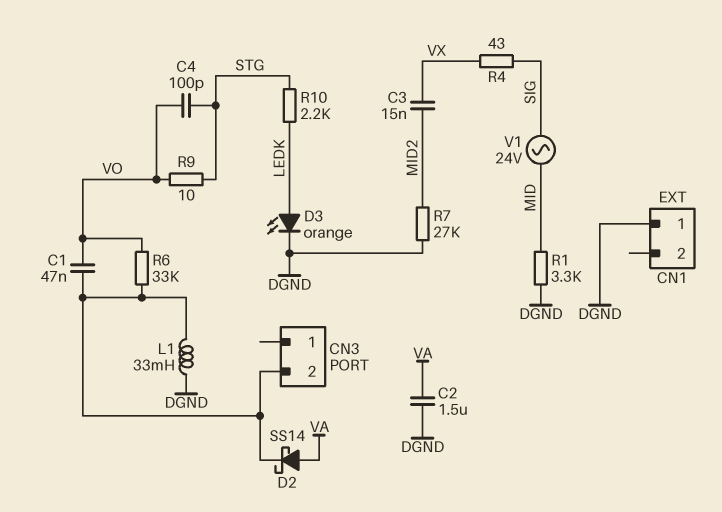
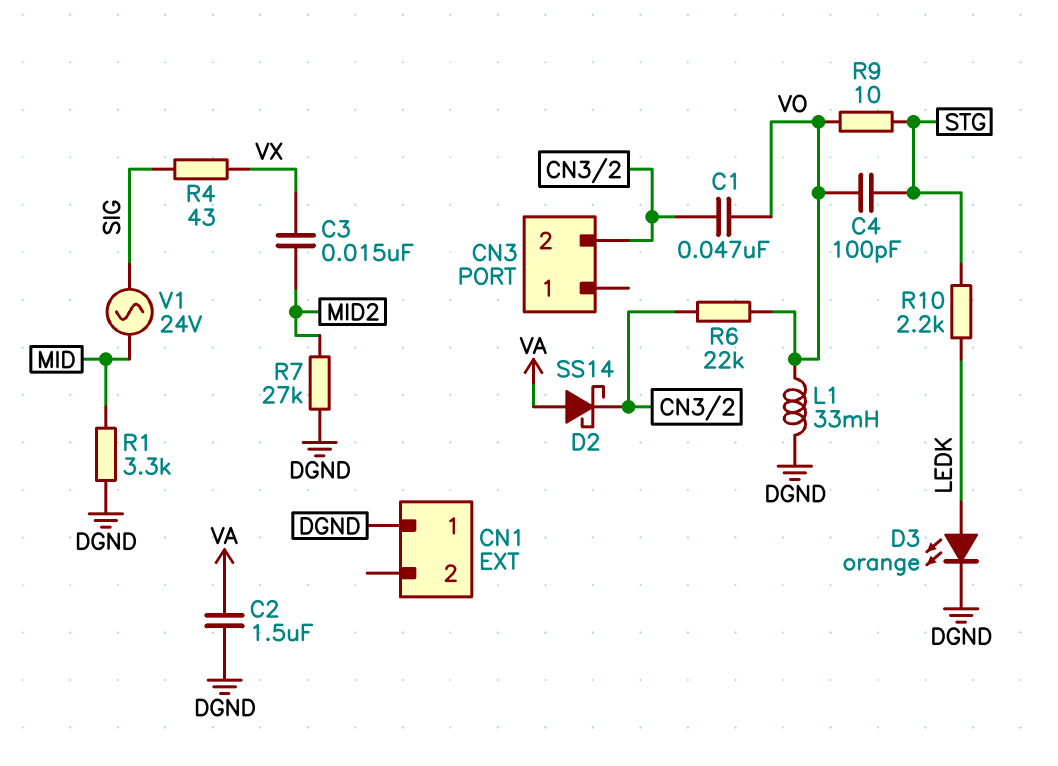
L1: 33mH (CN3/2, DGND) -> 33mH (DGND, VO)
R6: 33k (CN3/2, VO) -> 22k (CN3/2, VO)

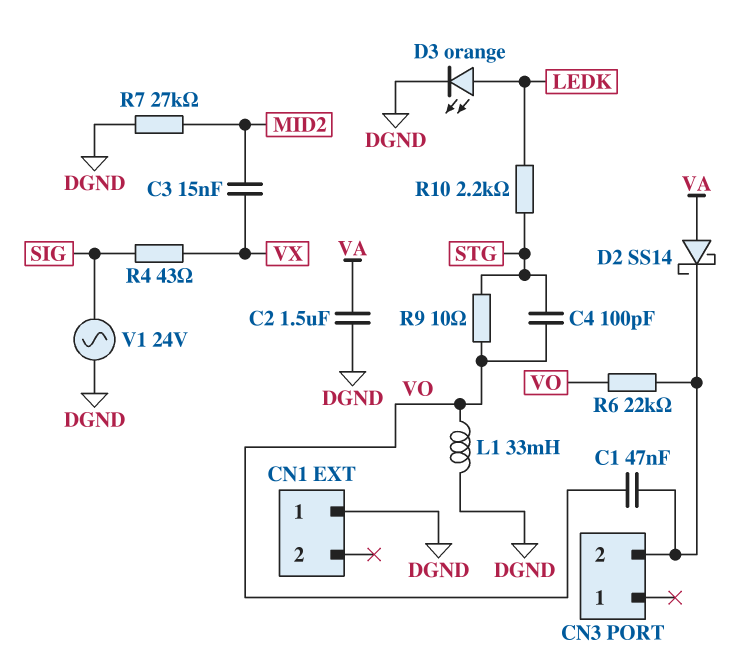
R1: 3.3k (DGND, MID) -> none
V1: AC 24V (MID, SIG) -> AC 24V (DGND, SIG)

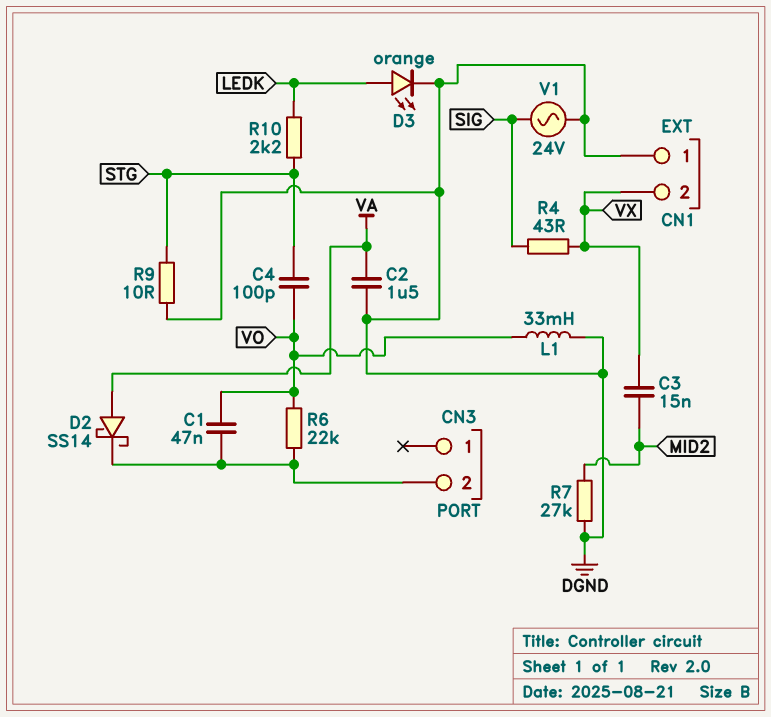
CN1 pin 2: none -> VX
R9: 10 (STG, VO) -> 10 (DGND, STG)

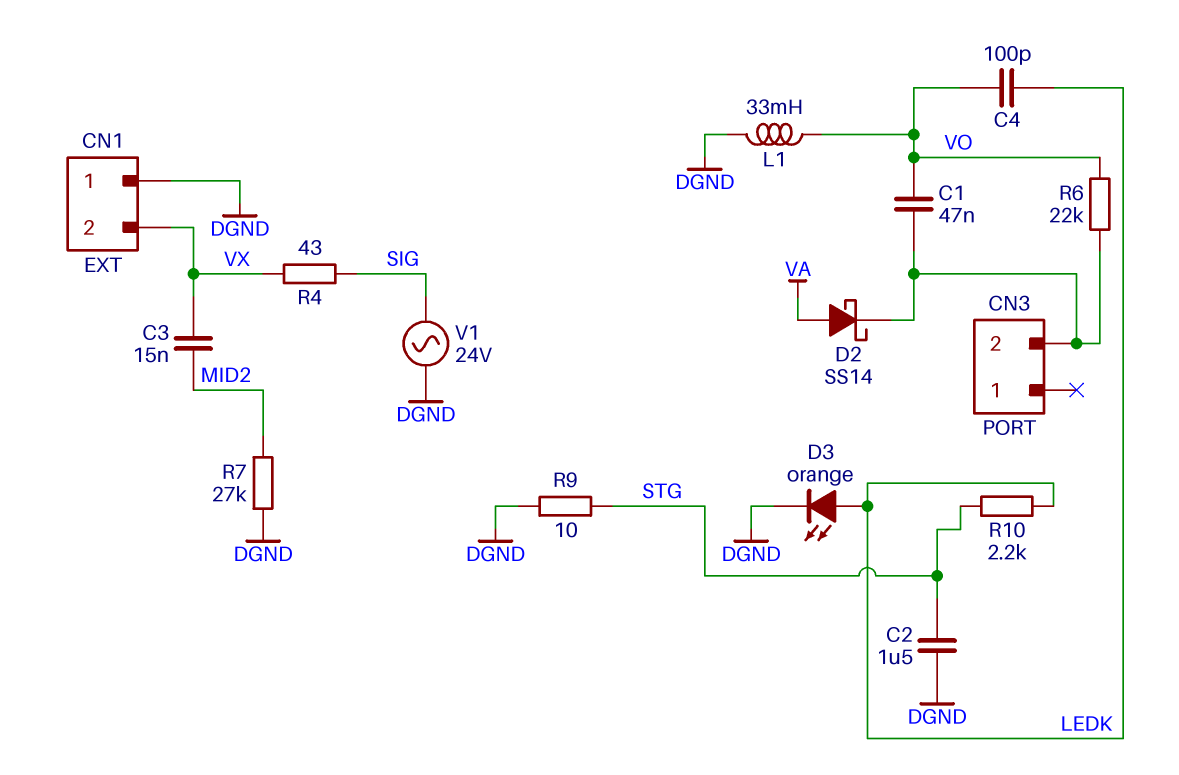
C2: 1.5uF (DGND, VA) -> 1.5uF (DGND, STG)
C4: 100pF (STG, VO) -> 100pF (LEDK, VO)

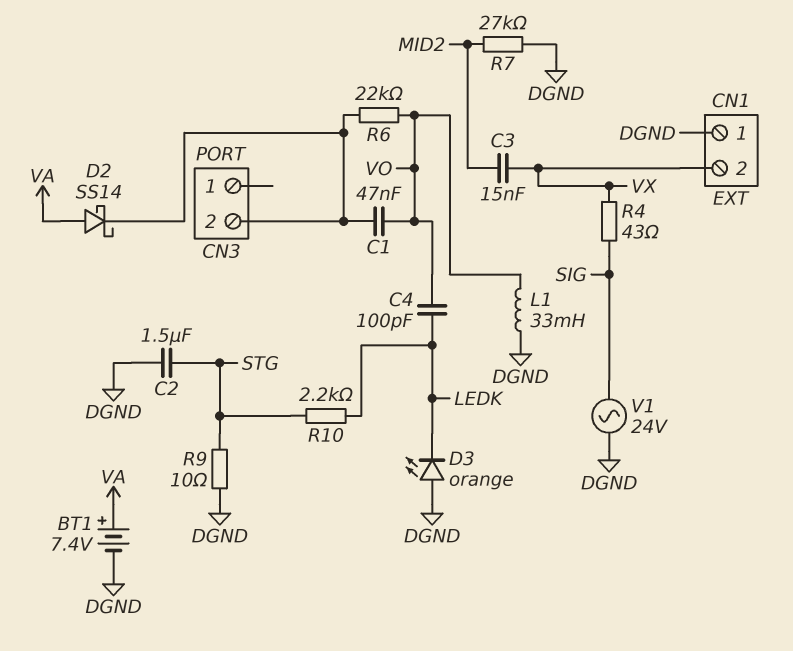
BT1: none -> 7.4V (plus VA, minus DGND)
D3: LED orange (A LEDK, K DGND) -> LED orange (A DGND, K LEDK)

